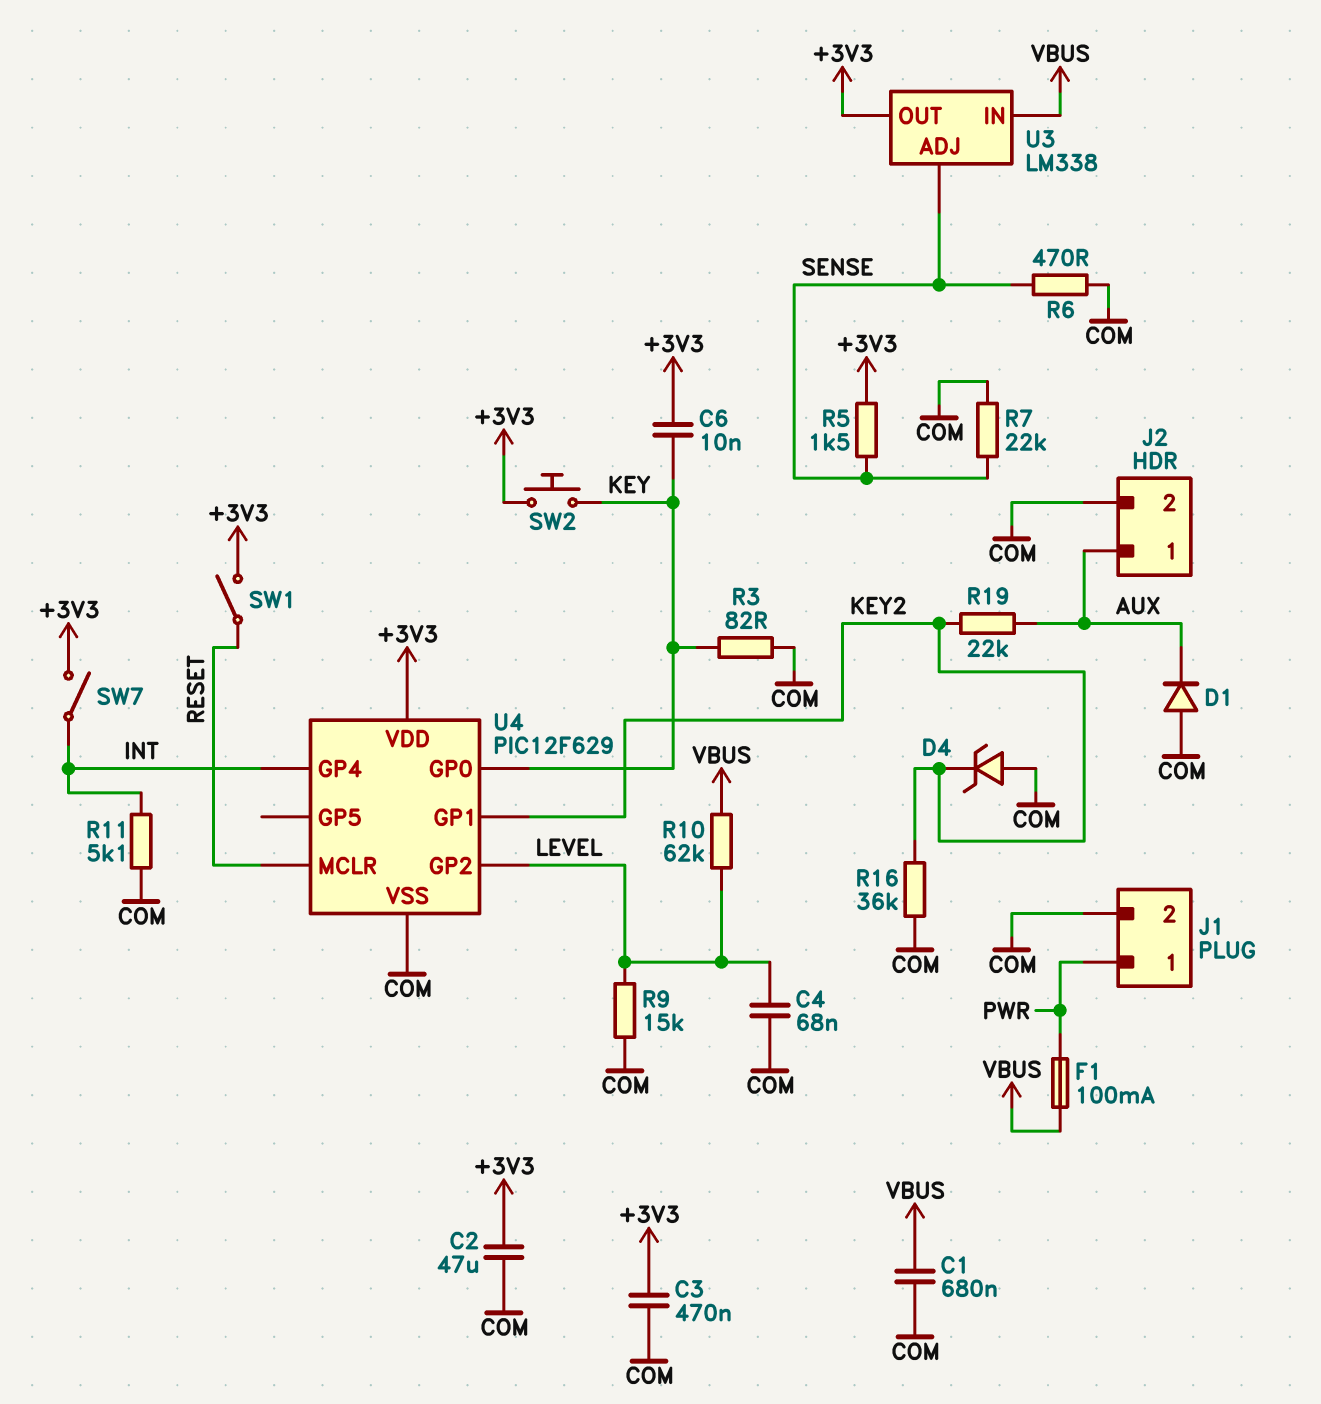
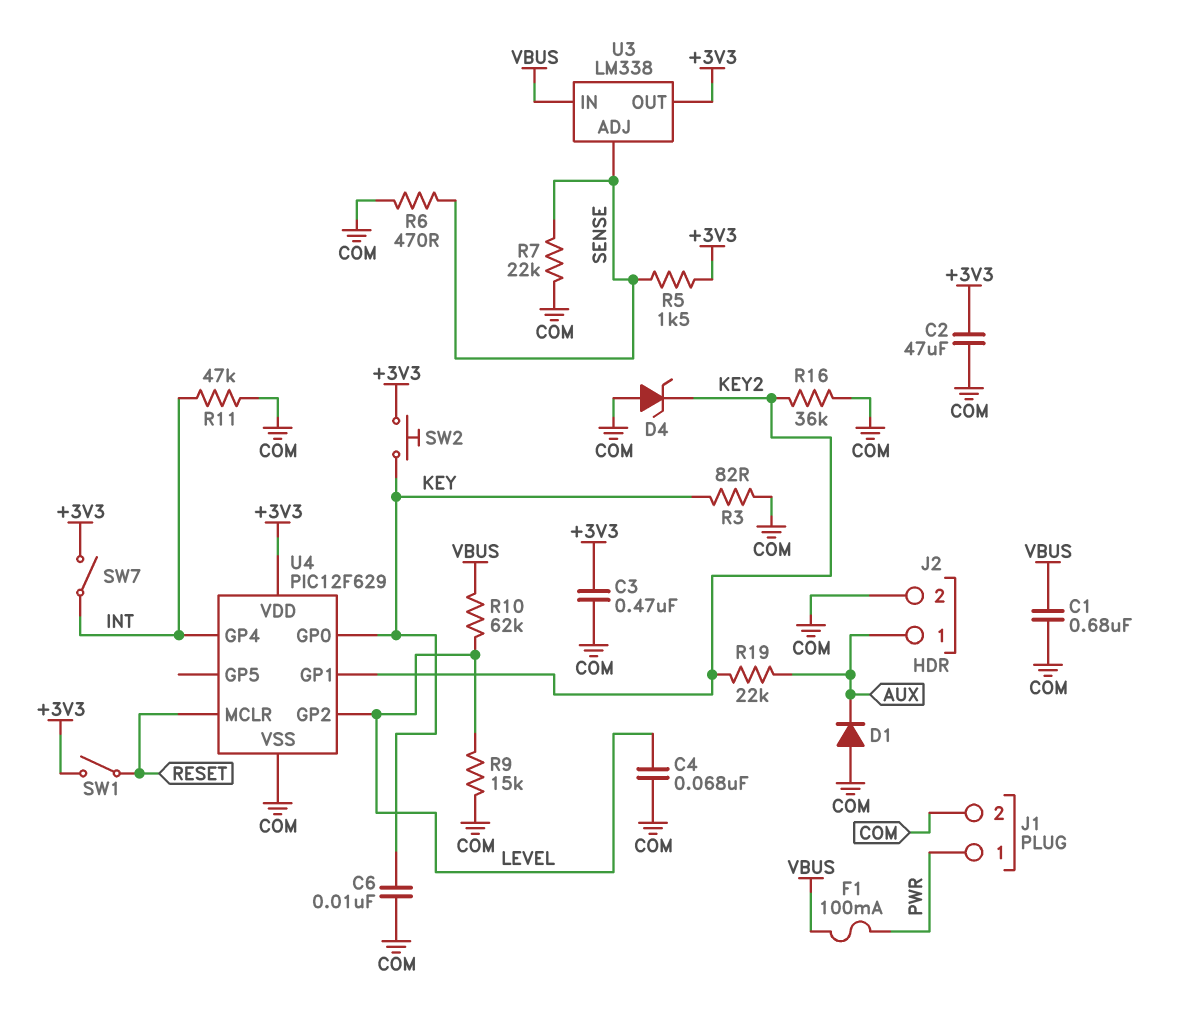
C6: 10nF (+3V3, KEY) -> 10nF (COM, KEY)
R11: 5.1k (COM, INT) -> 47k (COM, INT)

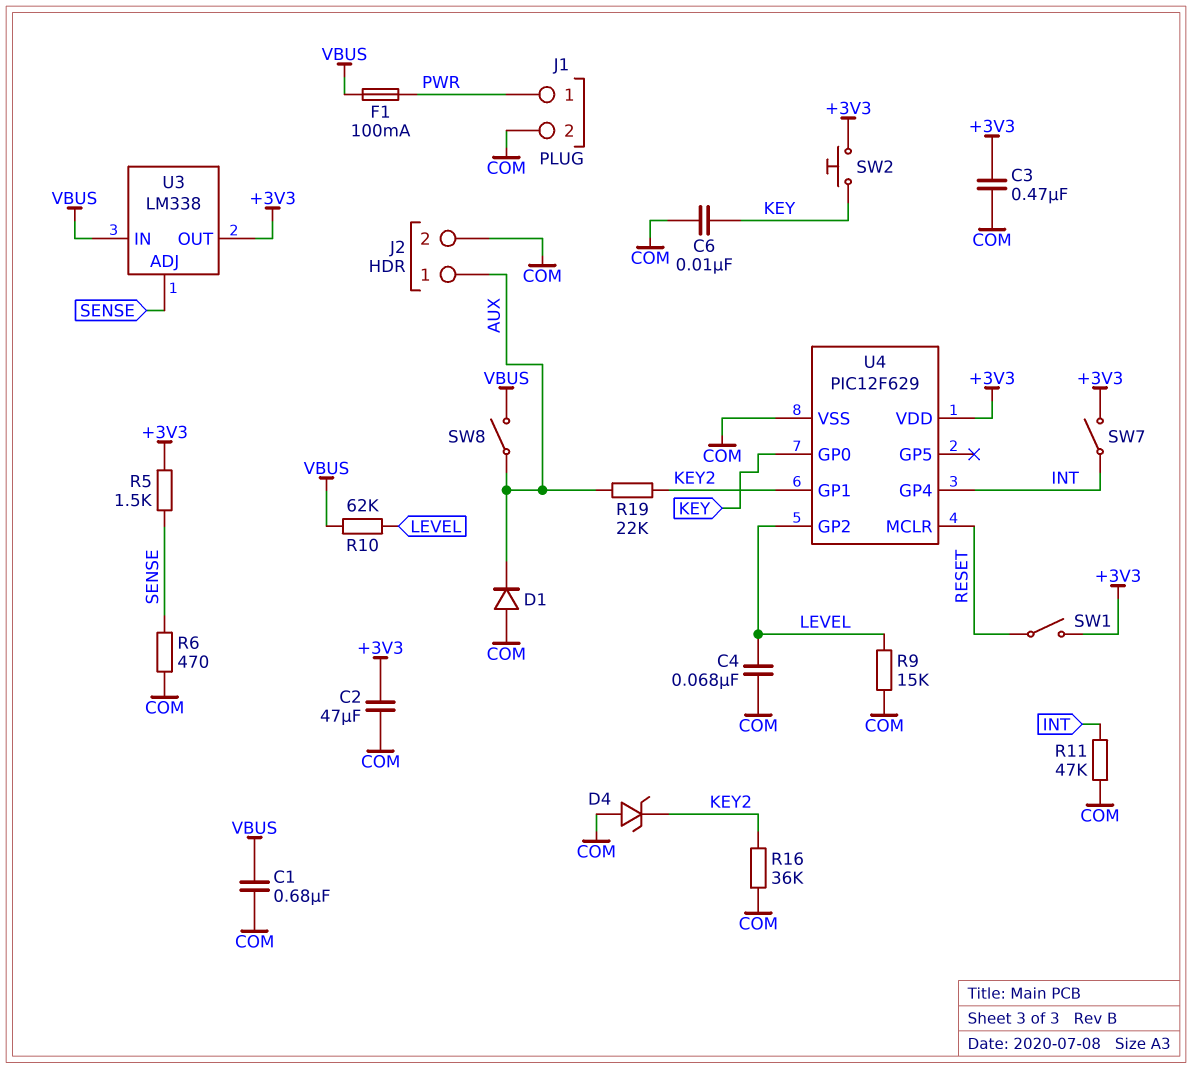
R3: 82 (COM, KEY) -> none
R7: 22k (COM, SENSE) -> none
SW8: none -> switch (AUX, VBUS)

